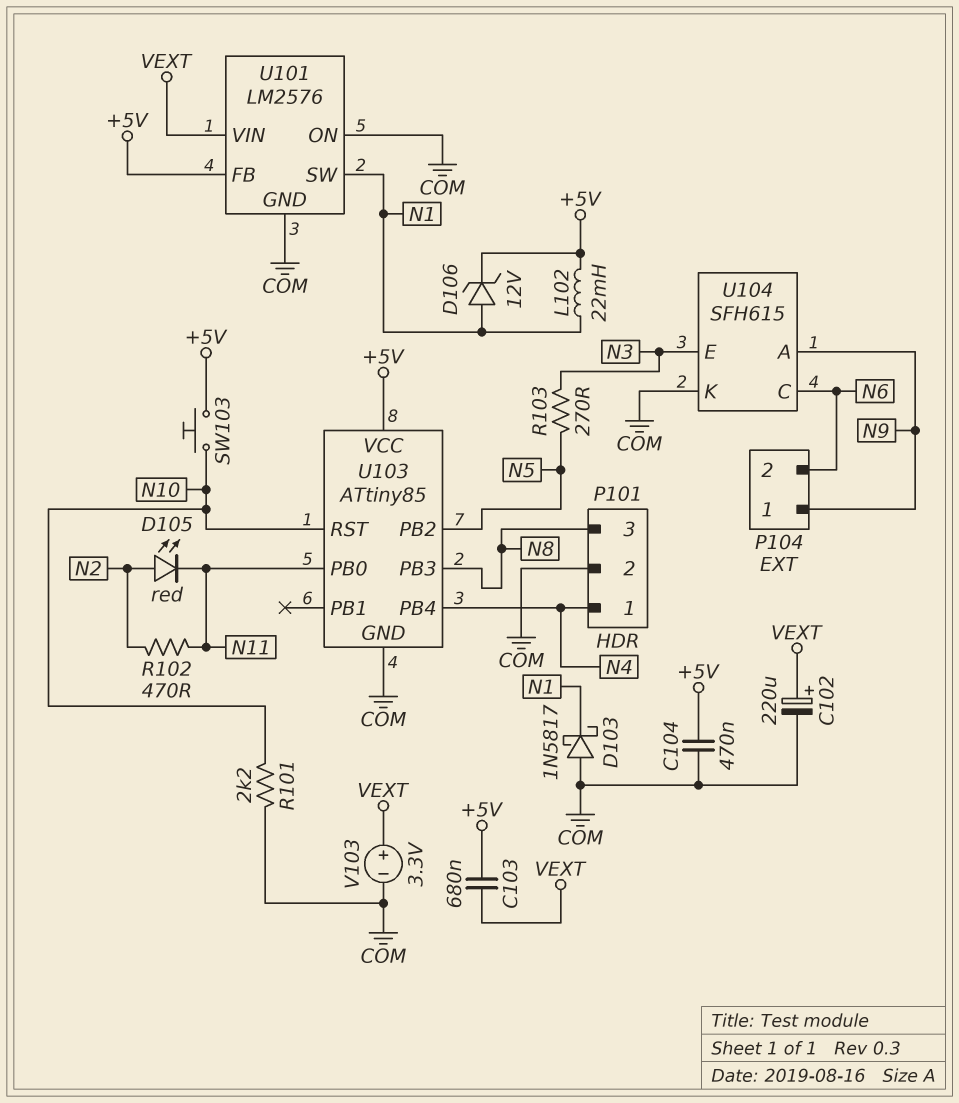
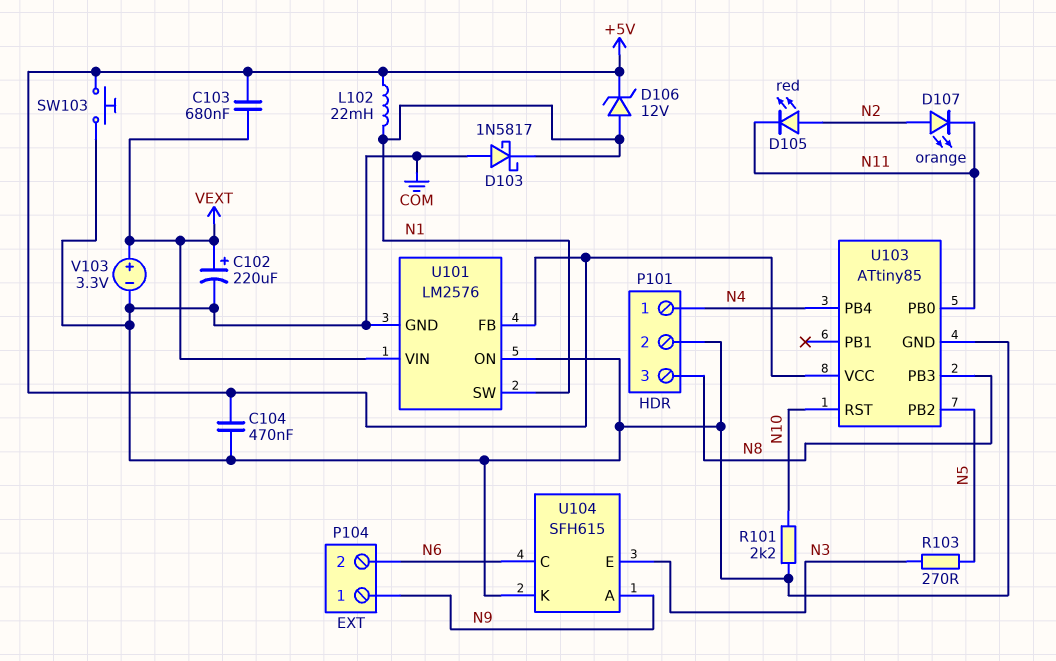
D107: none -> LED orange (A N2, K N11)
R102: 470 (N2, N11) -> none
SW103: button (+5V, N10) -> button (+5V, COM)

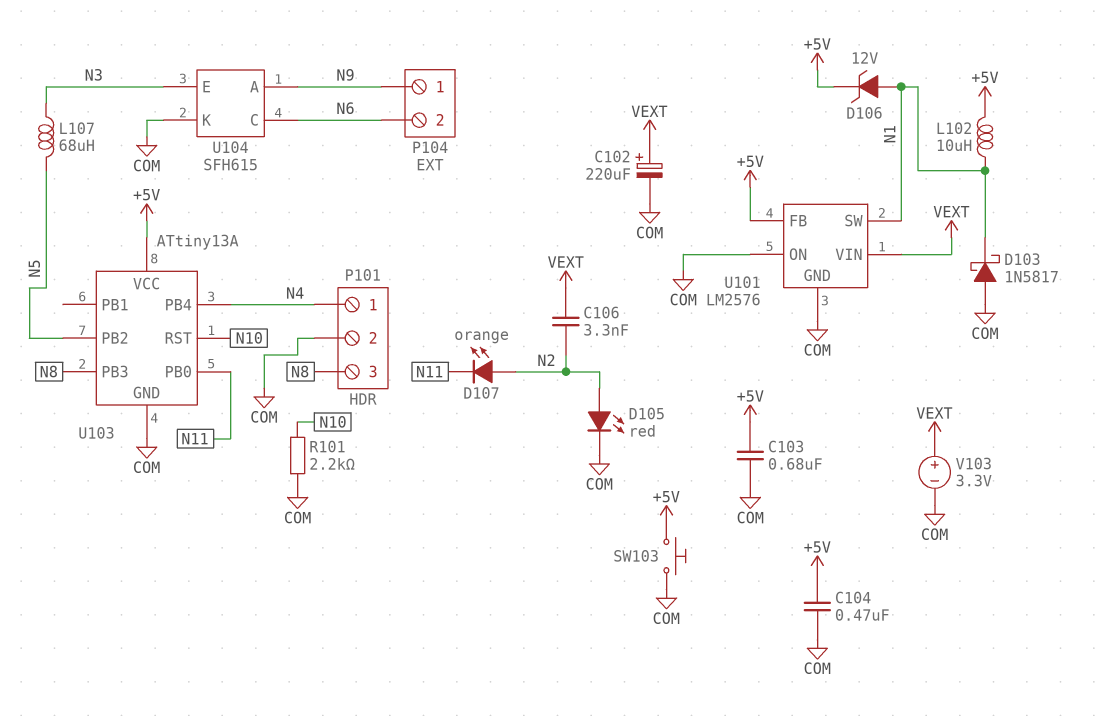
C103: 680nF (+5V, VEXT) -> 680nF (+5V, COM)
C106: none -> 3.3nF (N2, VEXT)
D105: LED red (A N2, K N11) -> LED red (A N2, K COM)
L102: 22mH (+5V, N1) -> 10uH (+5V, N1)
L107: none -> 68uH (N3, N5)
R103: 270 (N3, N5) -> none
U103: ATtiny85 -> ATtiny13A

